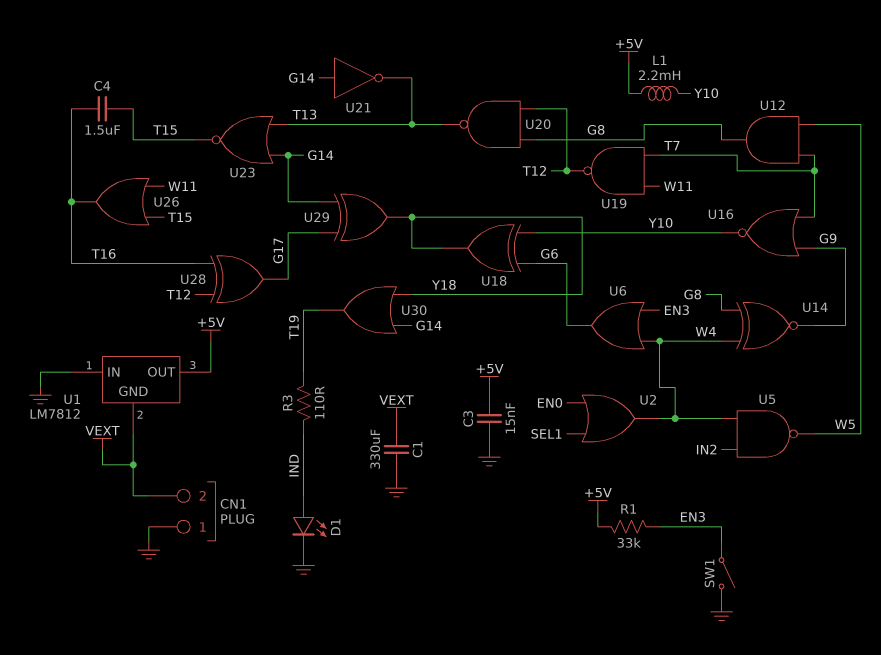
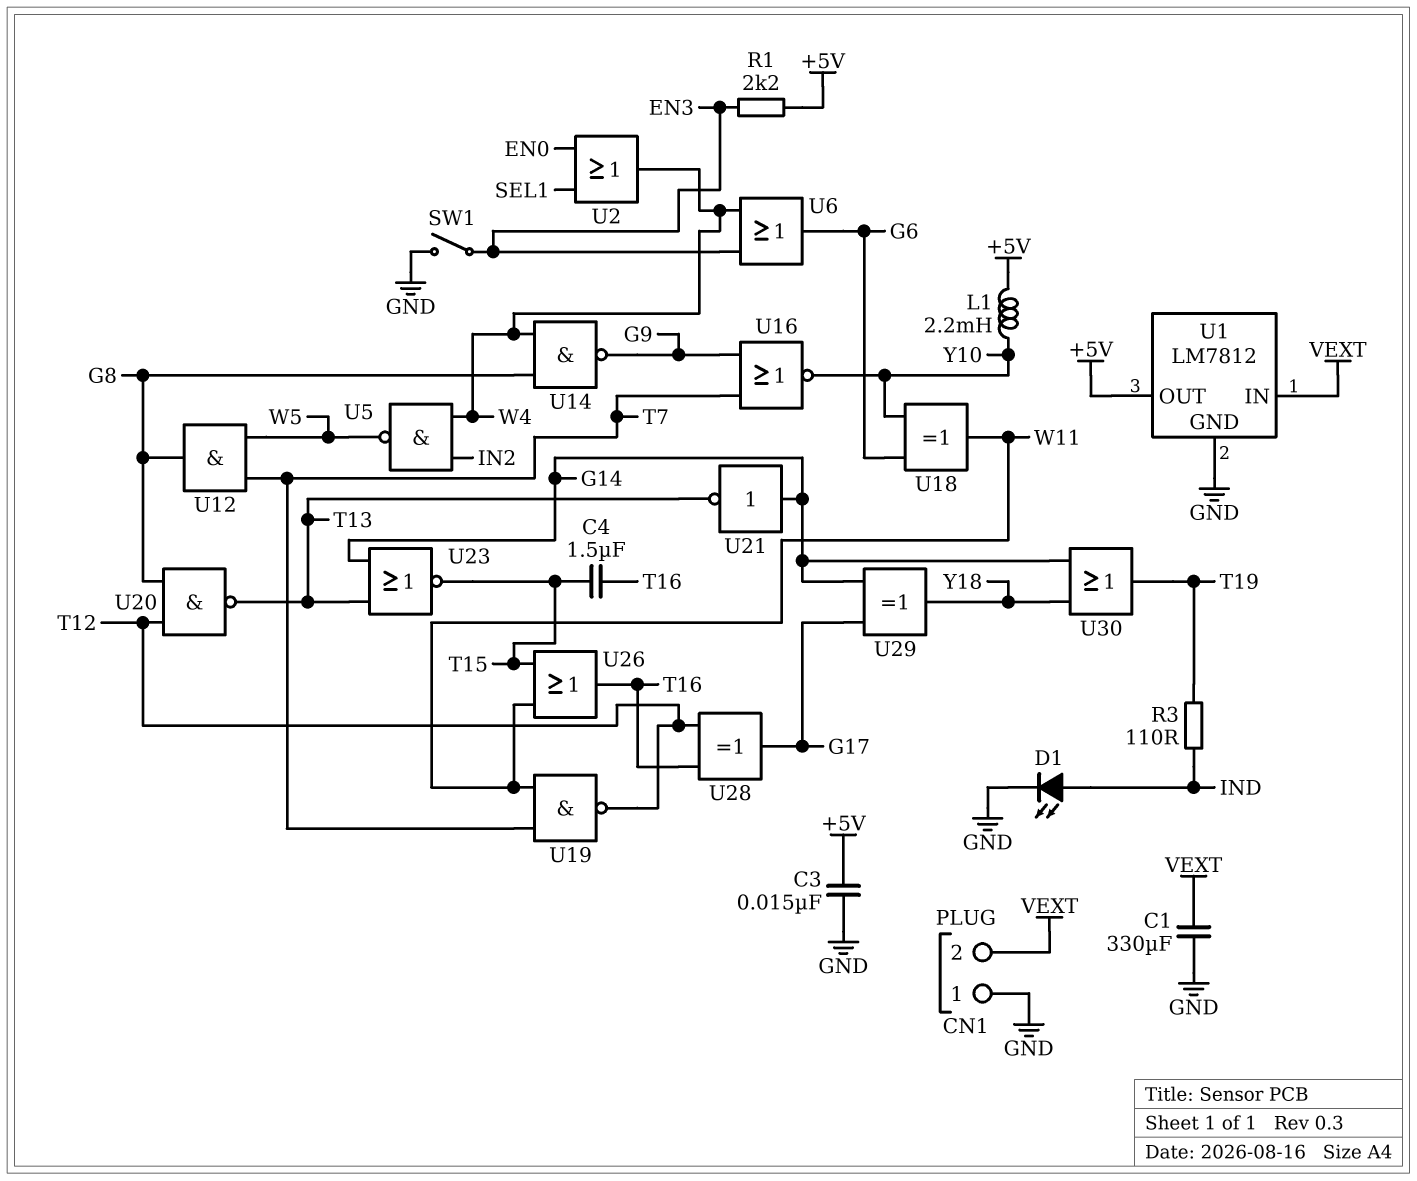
R1: 33k (+5V, EN3) -> 2.2k (+5V, EN3)
U1 pin GND: VEXT -> GND
U1 pin IN: GND -> VEXT
U14: XNOR (in G8, in W4, out G9) -> NAND (in G8, in W4, out G9)
U18: XOR (in G6, in Y10, out Y18) -> XOR (in G6, in Y10, out W11)

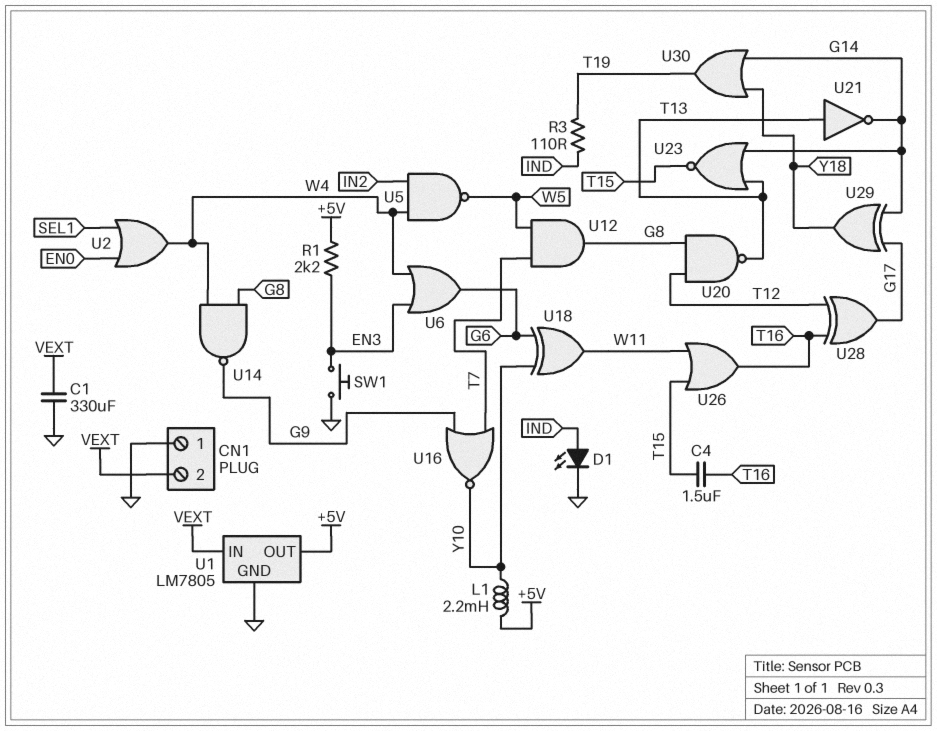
C3: 15nF (+5V, GND) -> none
SW1: switch (EN3, GND) -> button (EN3, GND)
U1: LM7812 -> LM7805
U19: NAND (in T7, in W11, out T12) -> none
U21: NOT (in G14, out T13) -> NOT (in T13, out G14)

